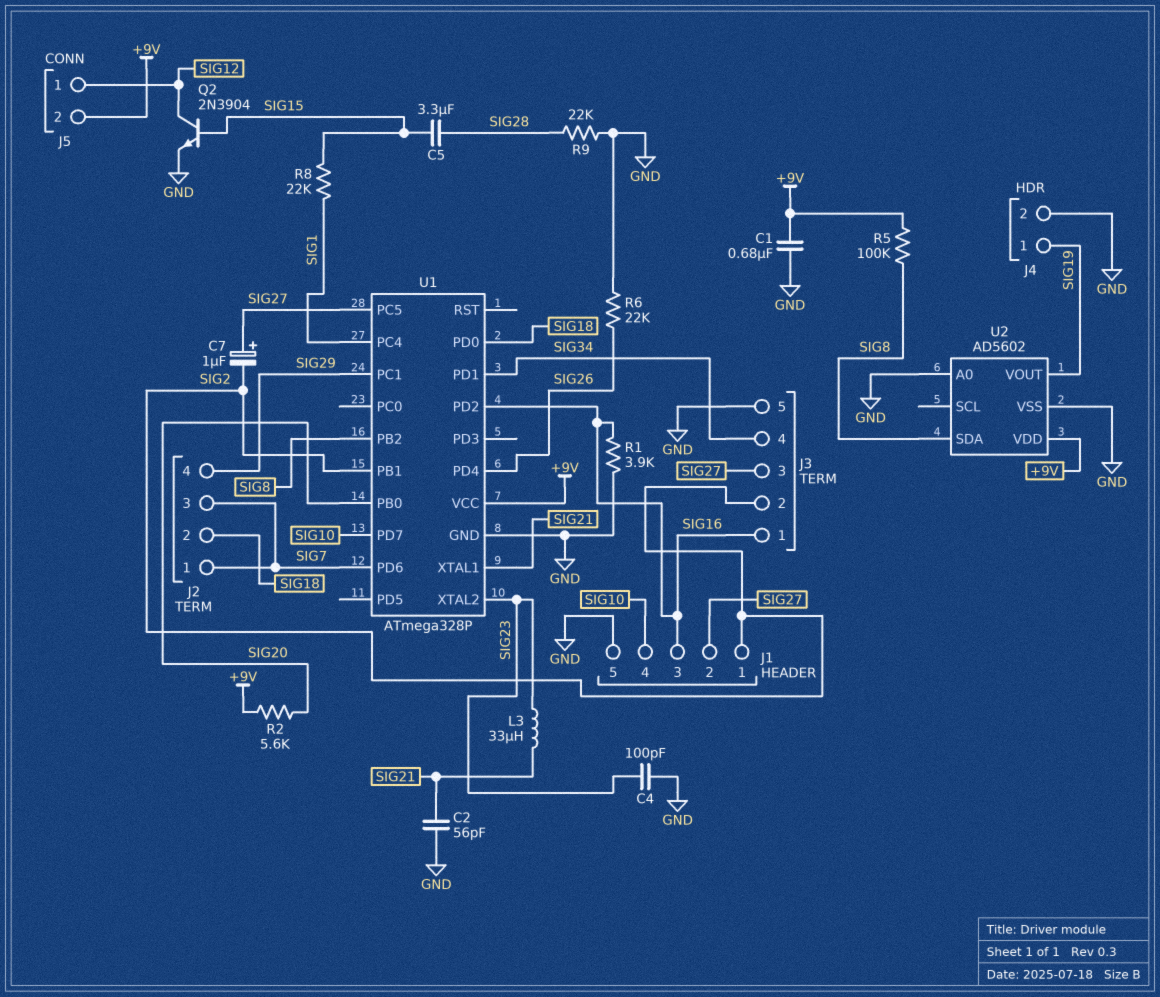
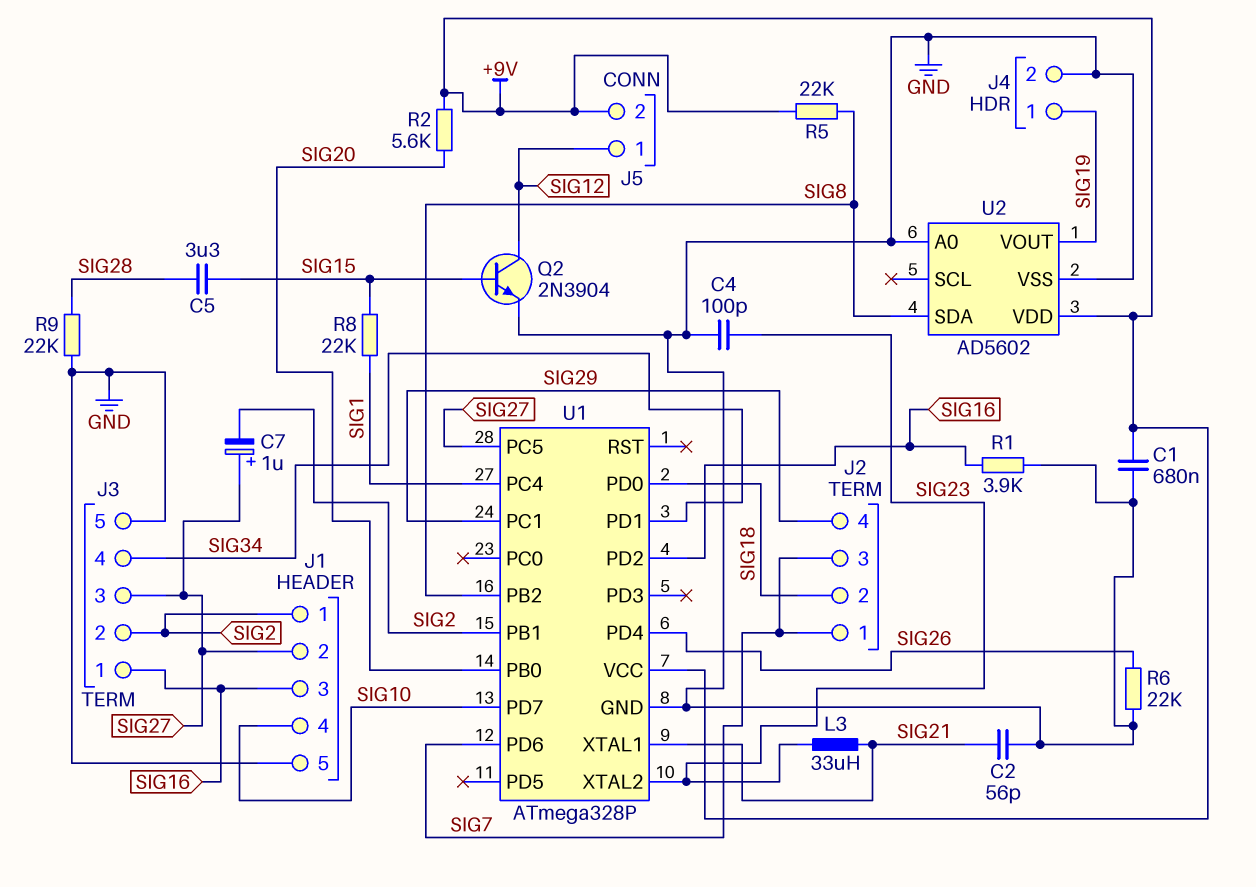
R5: 100k (+9V, SIG8) -> 22k (+9V, SIG8)

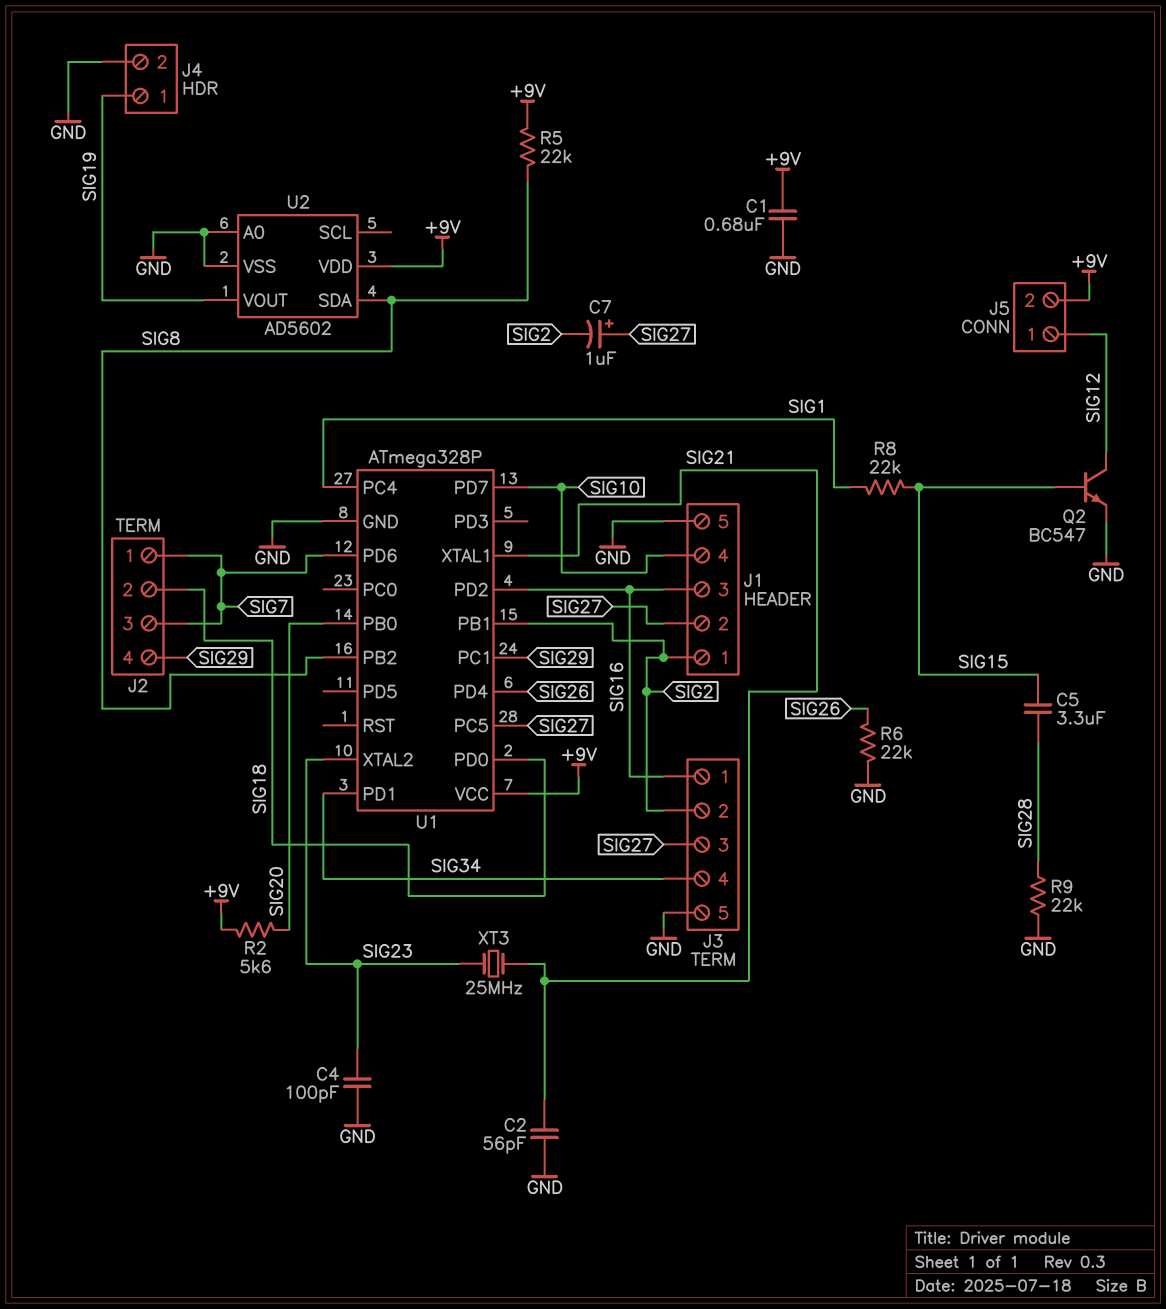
L3: 33uH (SIG21, SIG23) -> none
Q2: NPN 2N3904 (B SIG15, C SIG12, E GND) -> NPN BC547 (B SIG15, C SIG12, E GND)
R1: 3.9k (GND, SIG16) -> none
XT3: none -> 25MHz (SIG21, SIG23)

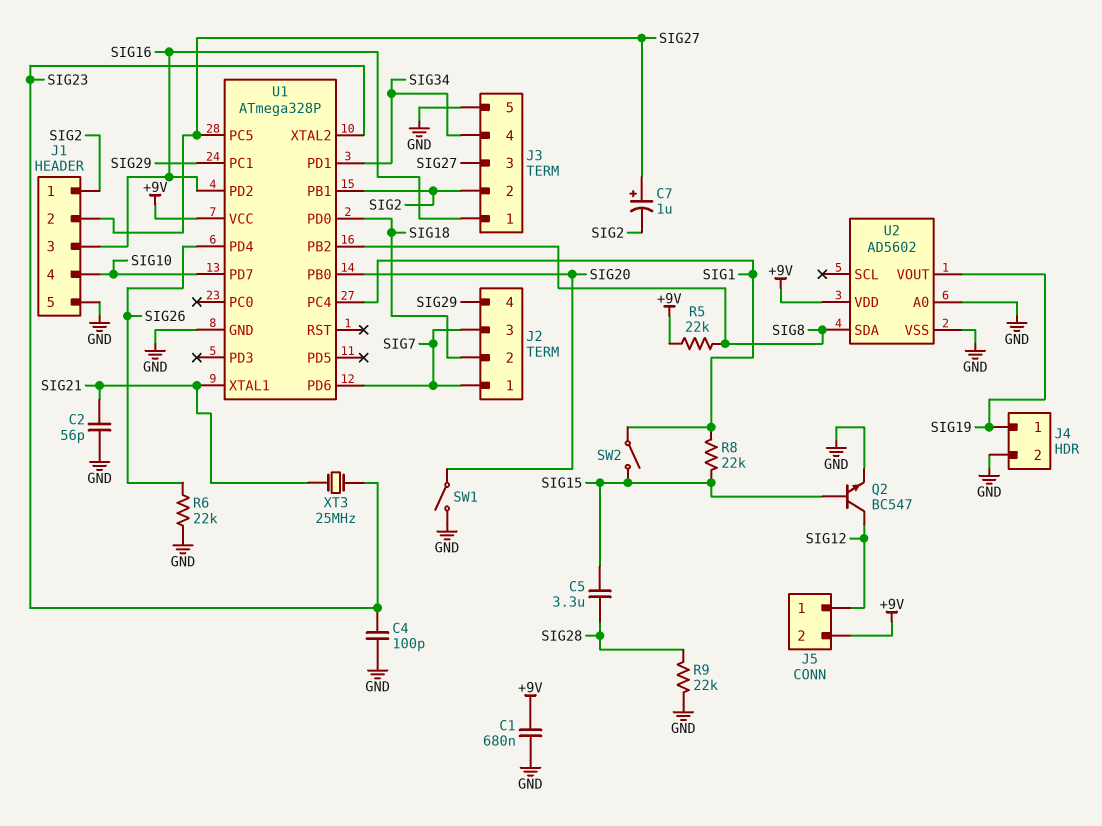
R2: 5.6k (+9V, SIG20) -> none
SW1: none -> switch (GND, SIG20)
SW2: none -> switch (SIG1, SIG15)

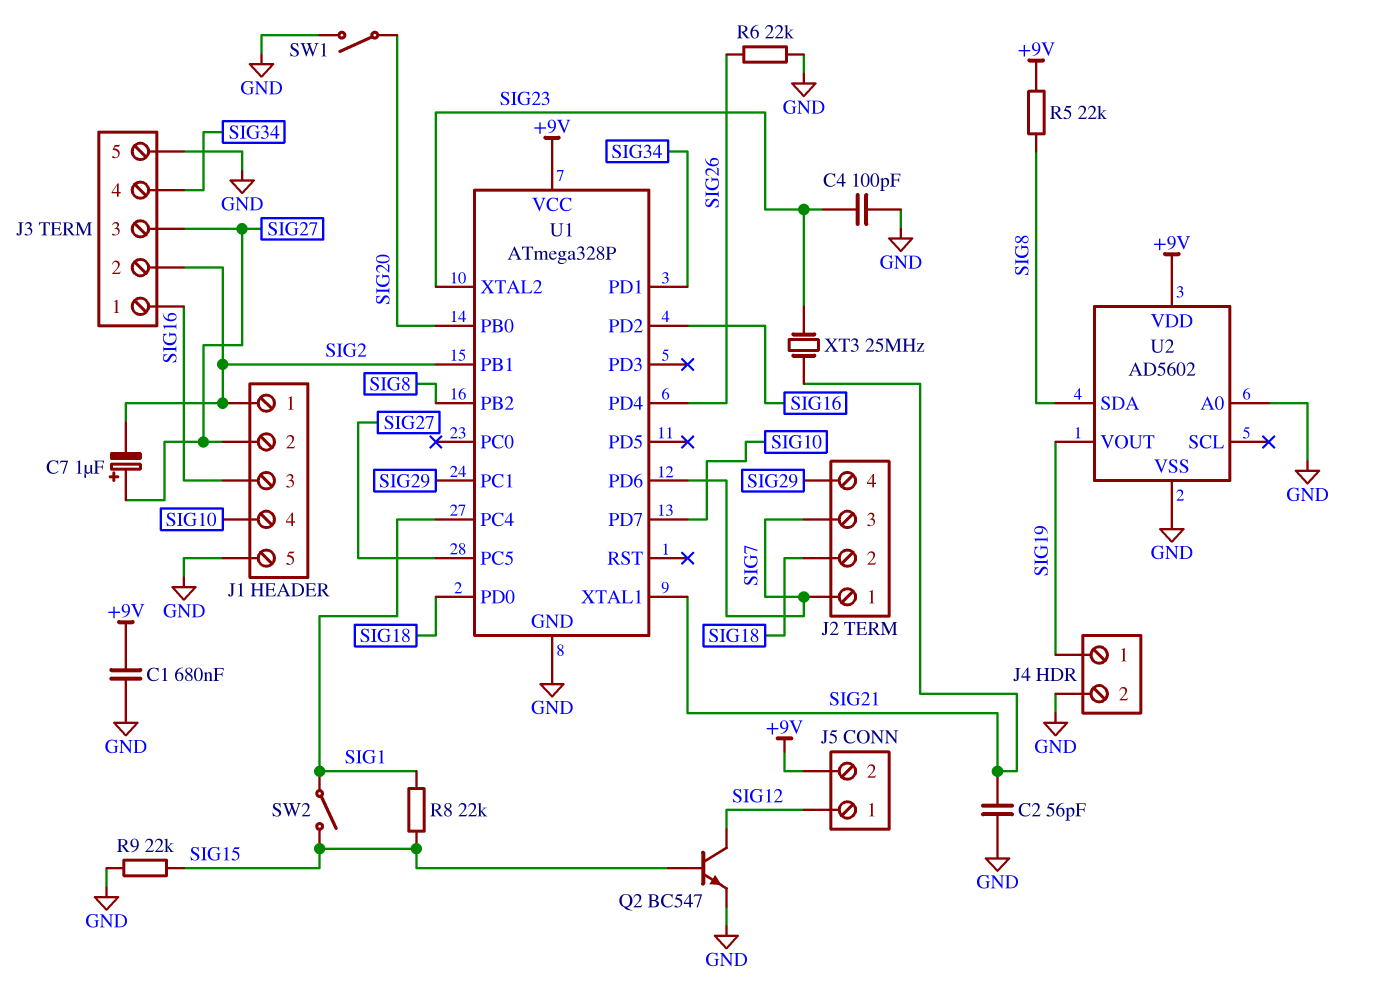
C5: 3.3uF (SIG15, SIG28) -> none
R9: 22k (GND, SIG28) -> 22k (GND, SIG15)

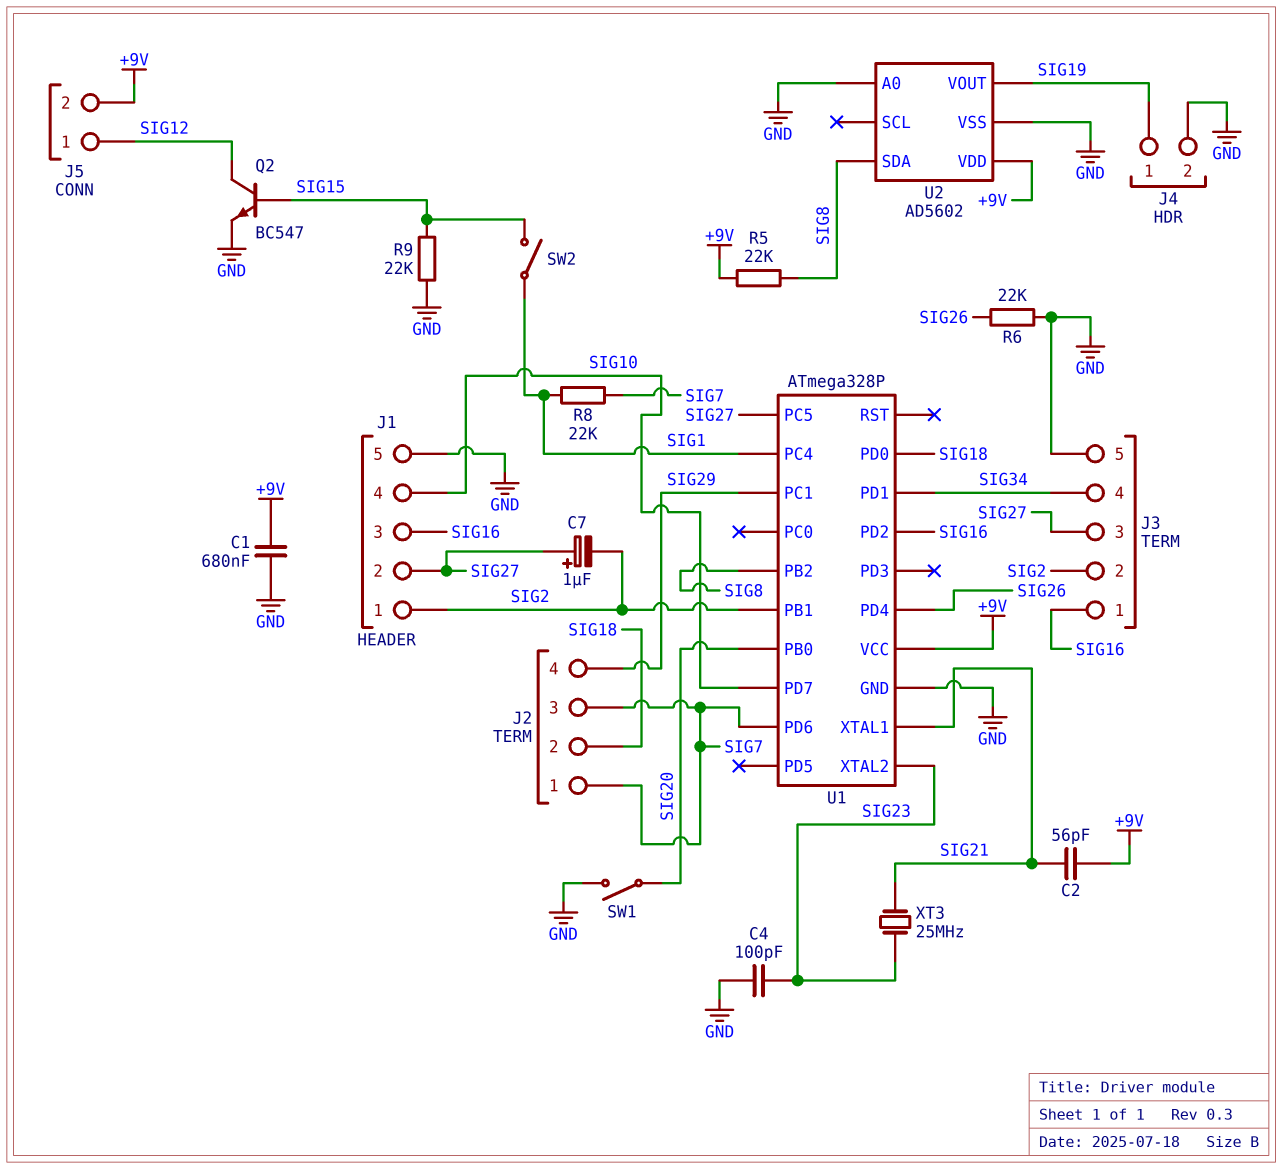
C2: 56pF (GND, SIG21) -> 56pF (+9V, SIG21)
R8: 22k (SIG1, SIG15) -> 22k (SIG1, SIG7)

